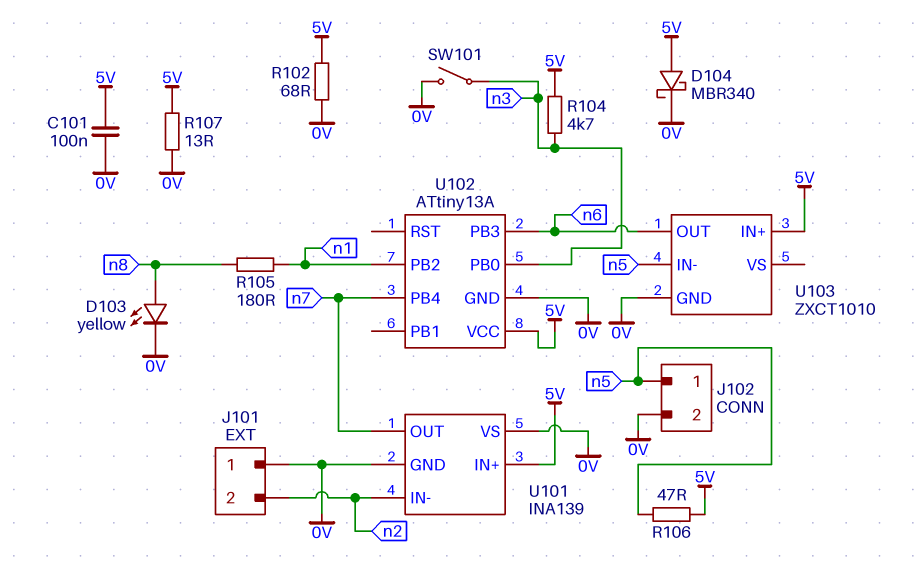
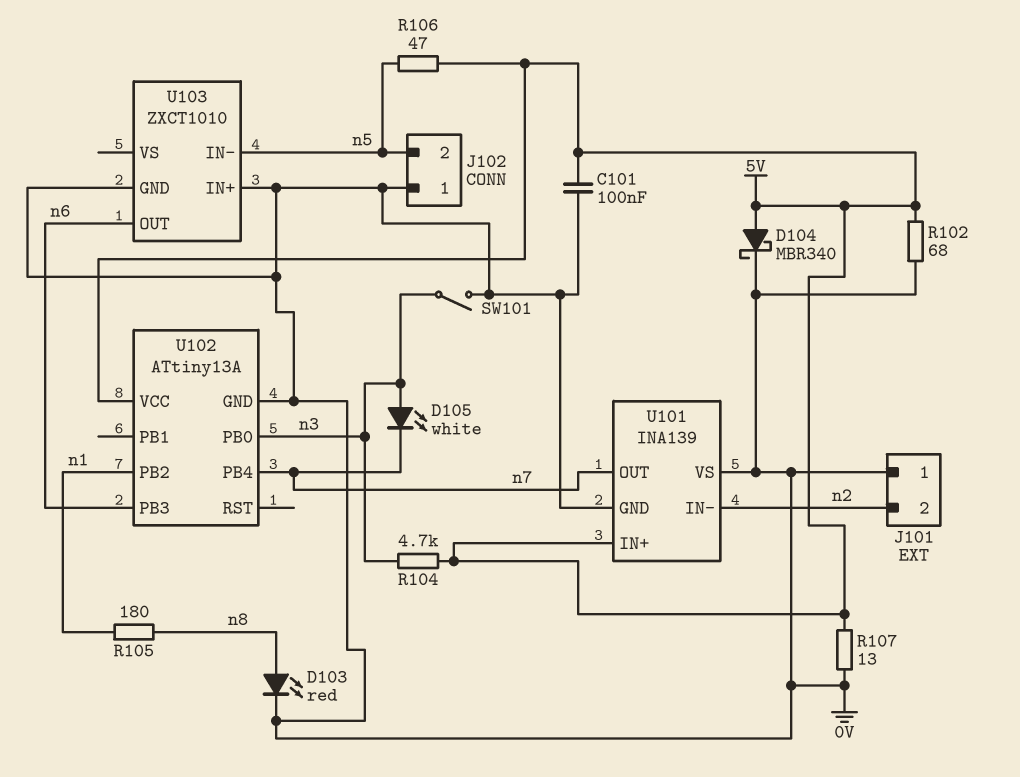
D103: LED yellow (A n8, K 0V) -> LED red (A n8, K 0V)
D105: none -> LED white (A n3, K n7)
J102 pin 1: n5 -> 0V
J102 pin 2: 0V -> n5
U103 pin IN+: 5V -> 0V

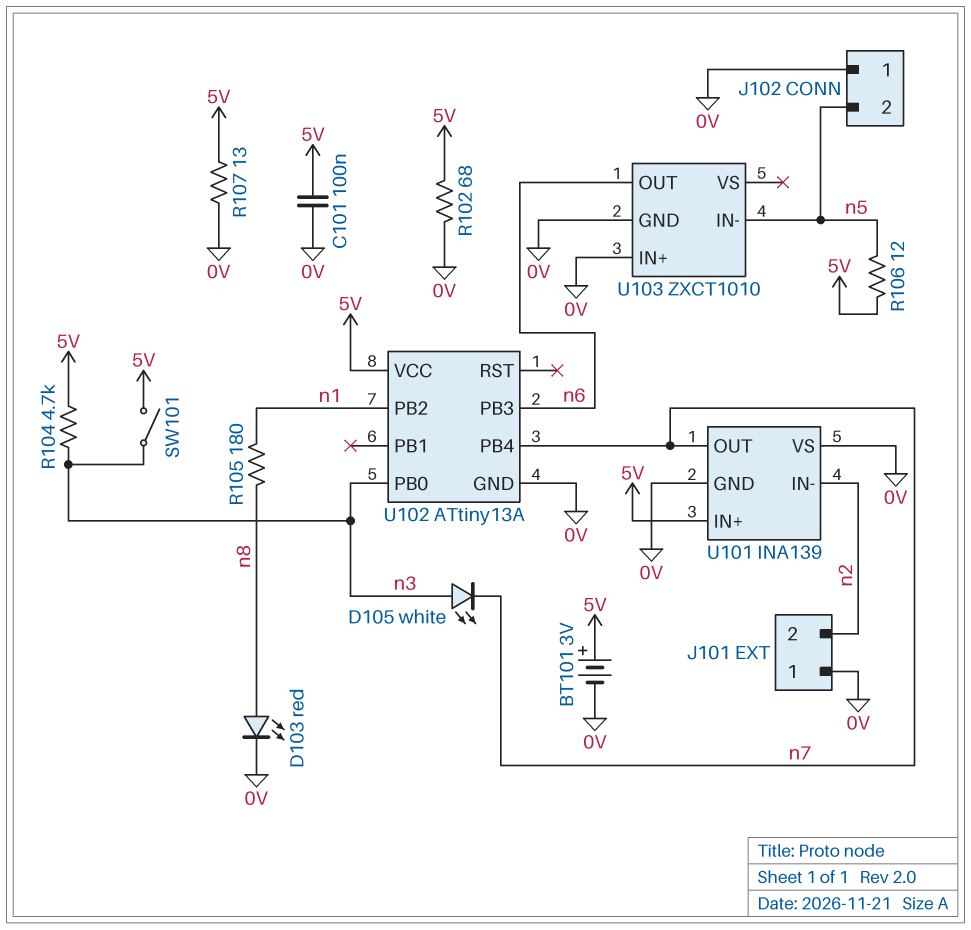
BT101: none -> 3V (plus 5V, minus 0V)
D104: schottky MBR340 (A 5V, K 0V) -> none
R106: 47 (5V, n5) -> 12 (5V, n5)
SW101: switch (0V, n3) -> switch (5V, n3)

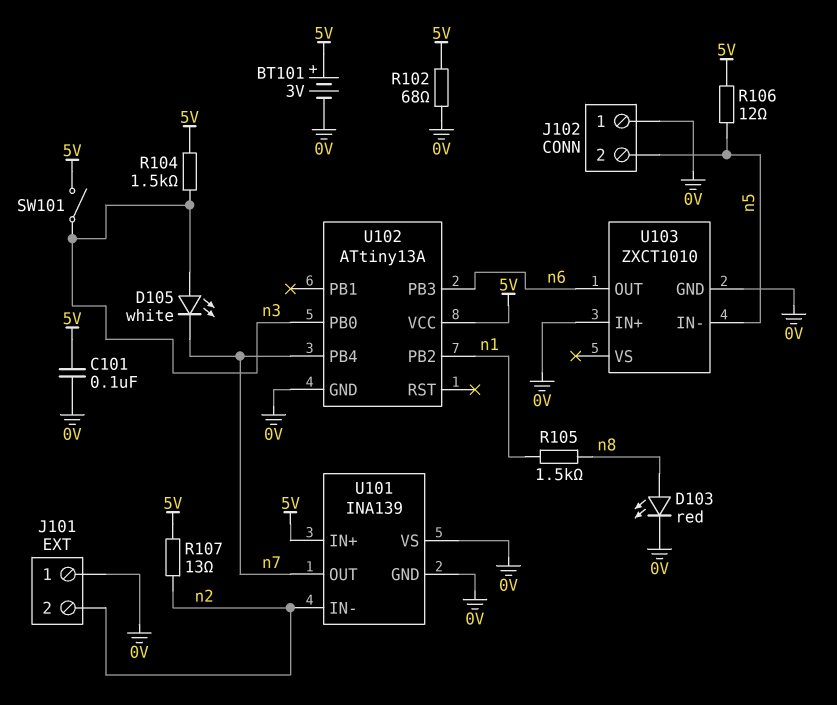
R104: 4.7k (5V, n3) -> 1.5k (5V, n3)
R105: 180 (n1, n8) -> 1.5k (n1, n8)
R107: 13 (0V, 5V) -> 13 (5V, n2)

